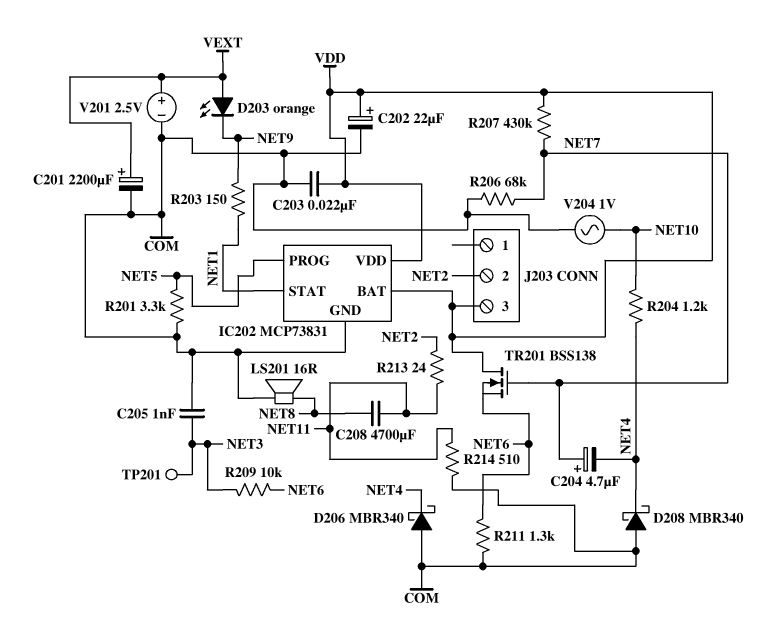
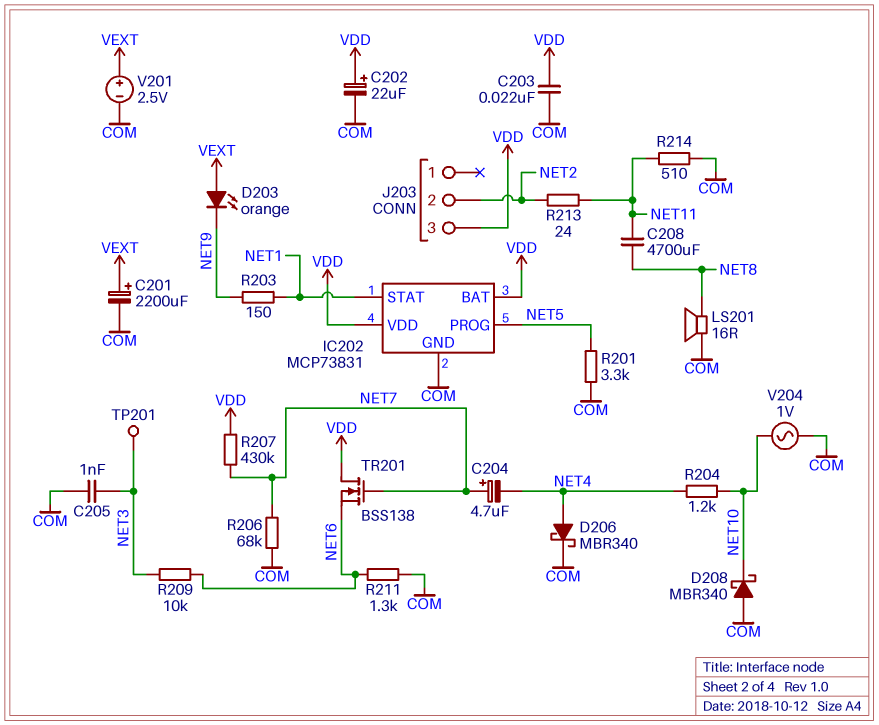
D206: schottky MBR340 (A COM, K NET4) -> schottky MBR340 (A NET4, K COM)
D208: schottky MBR340 (A COM, K NET4) -> schottky MBR340 (A COM, K NET10)

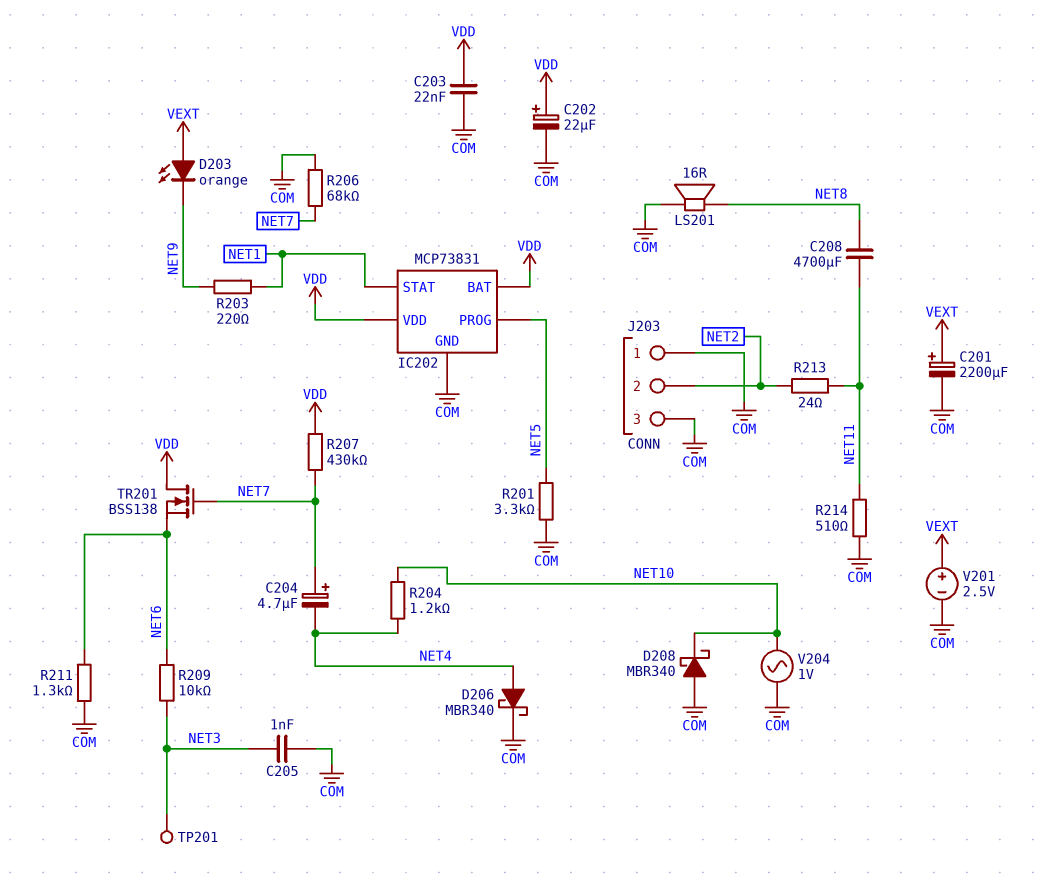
J203 pin 1: none -> COM
J203 pin 3: VDD -> COM
R203: 150 (NET1, NET9) -> 220 (NET1, NET9)

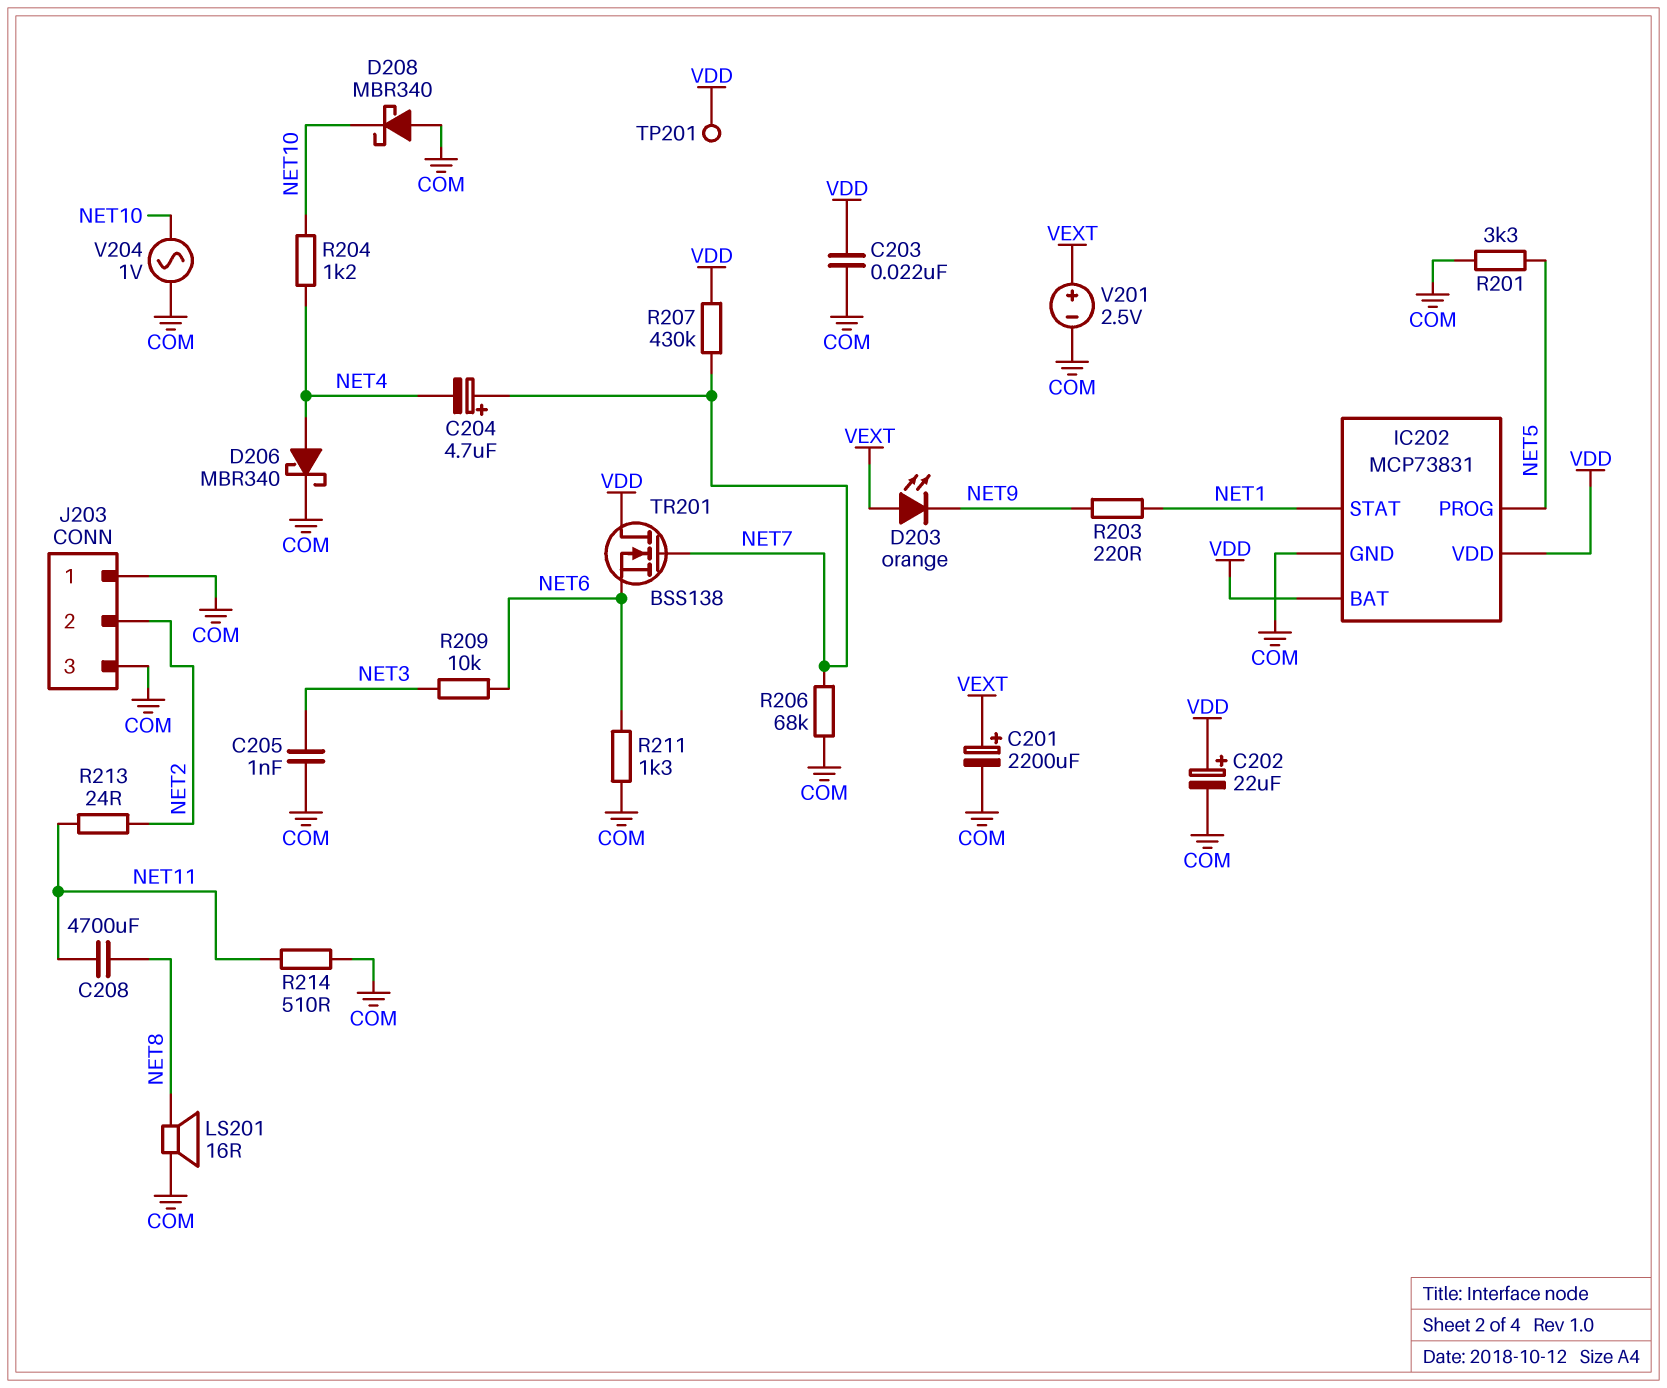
TP201: test point (NET3) -> test point (VDD)

